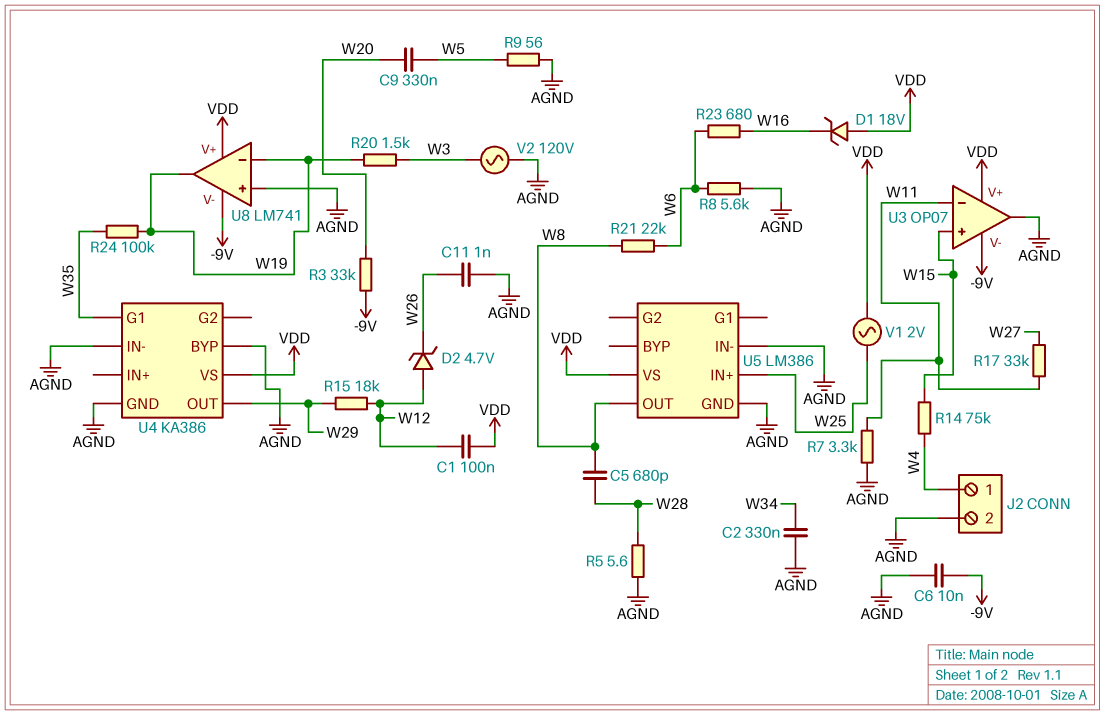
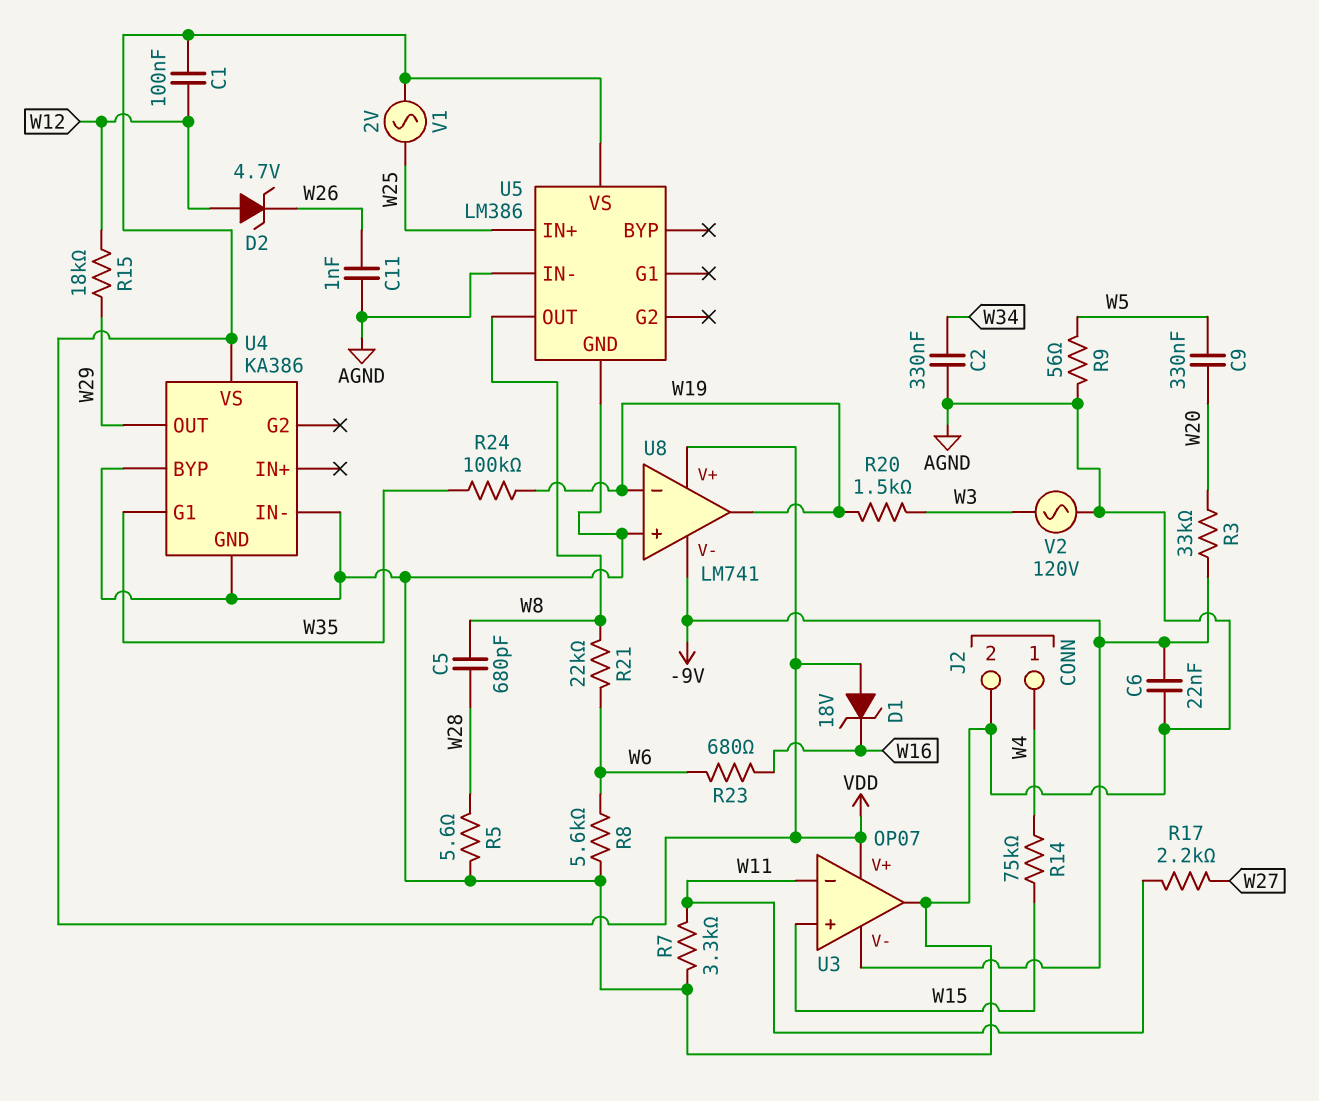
C6: 10nF (-9V, AGND) -> 22nF (-9V, AGND)
R17: 33k (W11, W27) -> 2.2k (W11, W27)

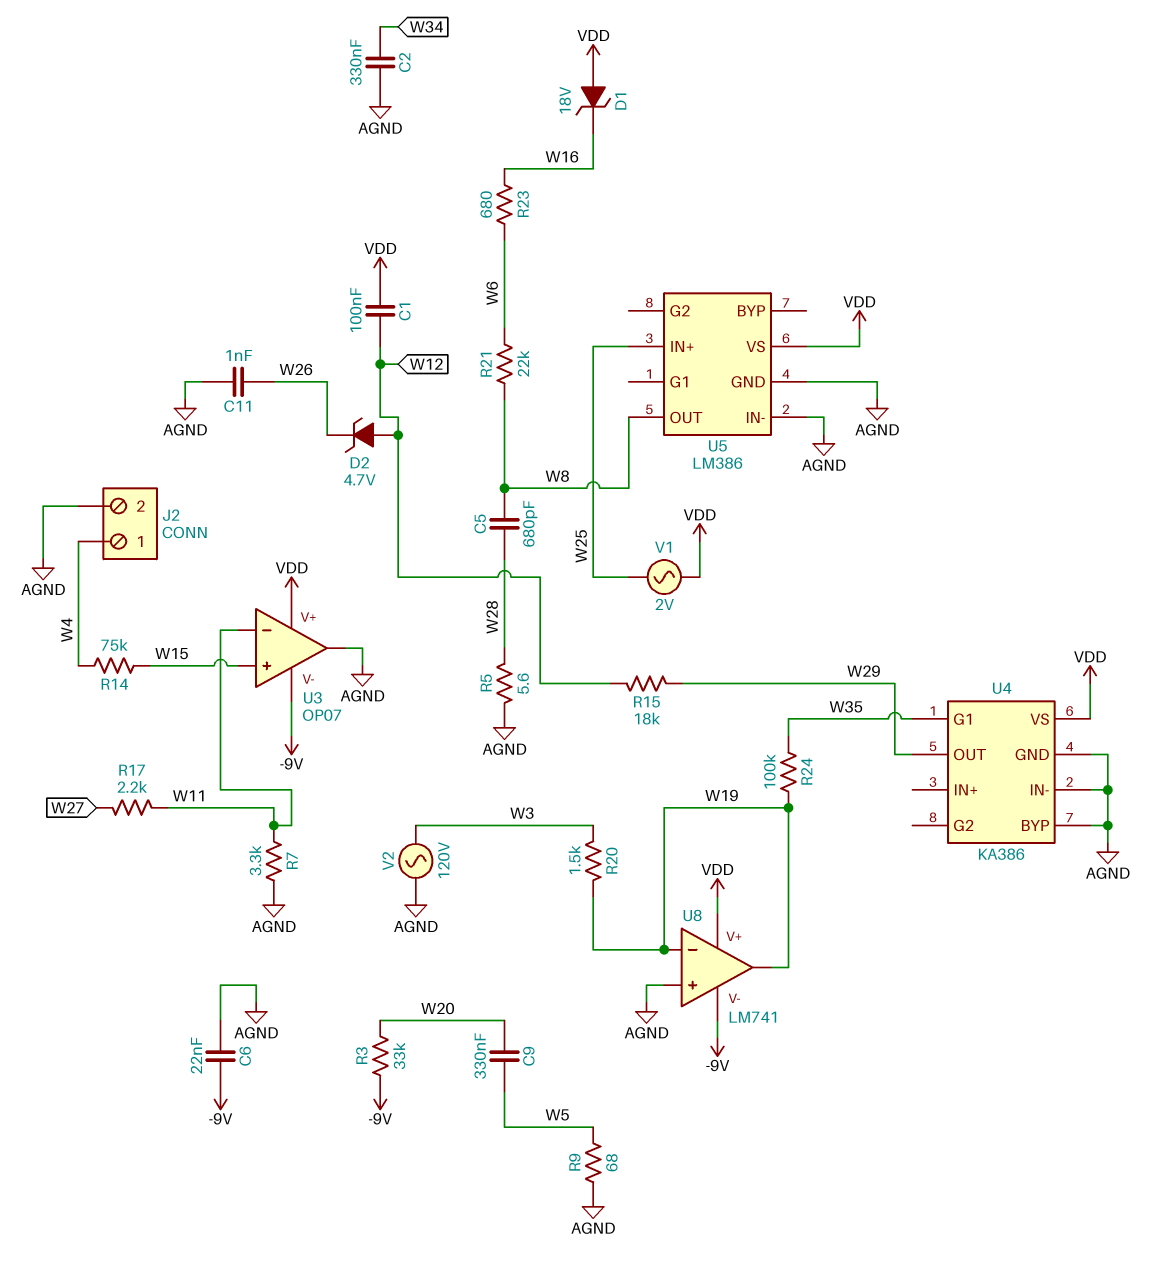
R8: 5.6k (AGND, W6) -> none
R9: 56 (AGND, W5) -> 68 (AGND, W5)

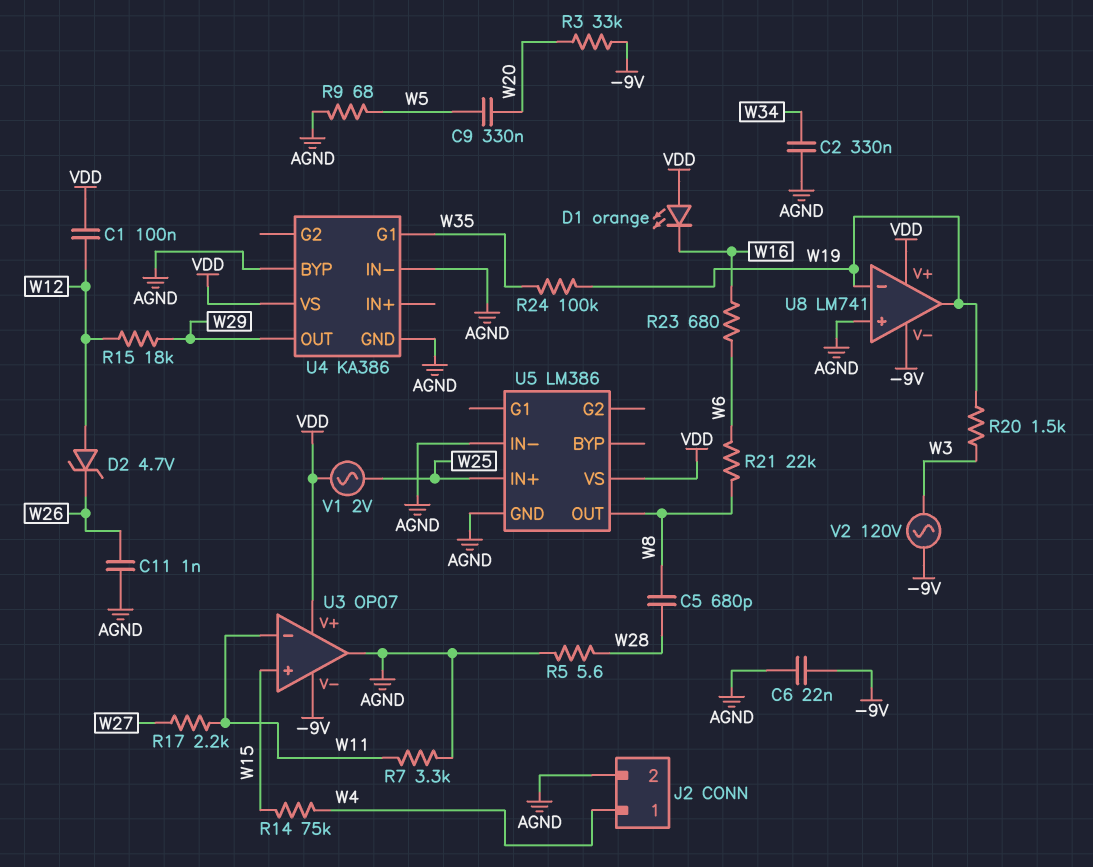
D1: zener 18V (A VDD, K W16) -> LED orange (A VDD, K W16)
V2: AC 120V (AGND, W3) -> AC 120V (-9V, W3)

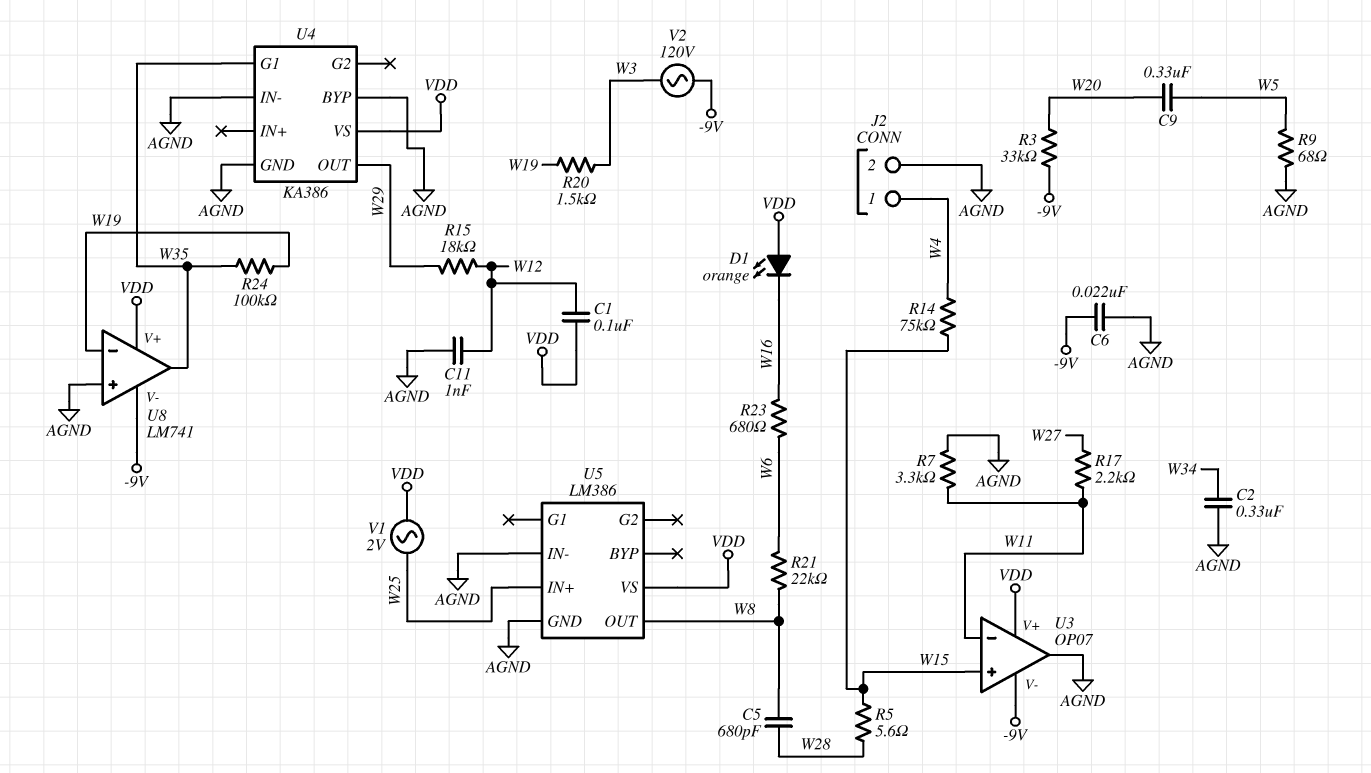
C11: 1nF (AGND, W26) -> 1nF (AGND, W12)
D2: zener 4.7V (A W12, K W26) -> none
R5: 5.6 (AGND, W28) -> 5.6 (W15, W28)
U8 pin out: W19 -> W35

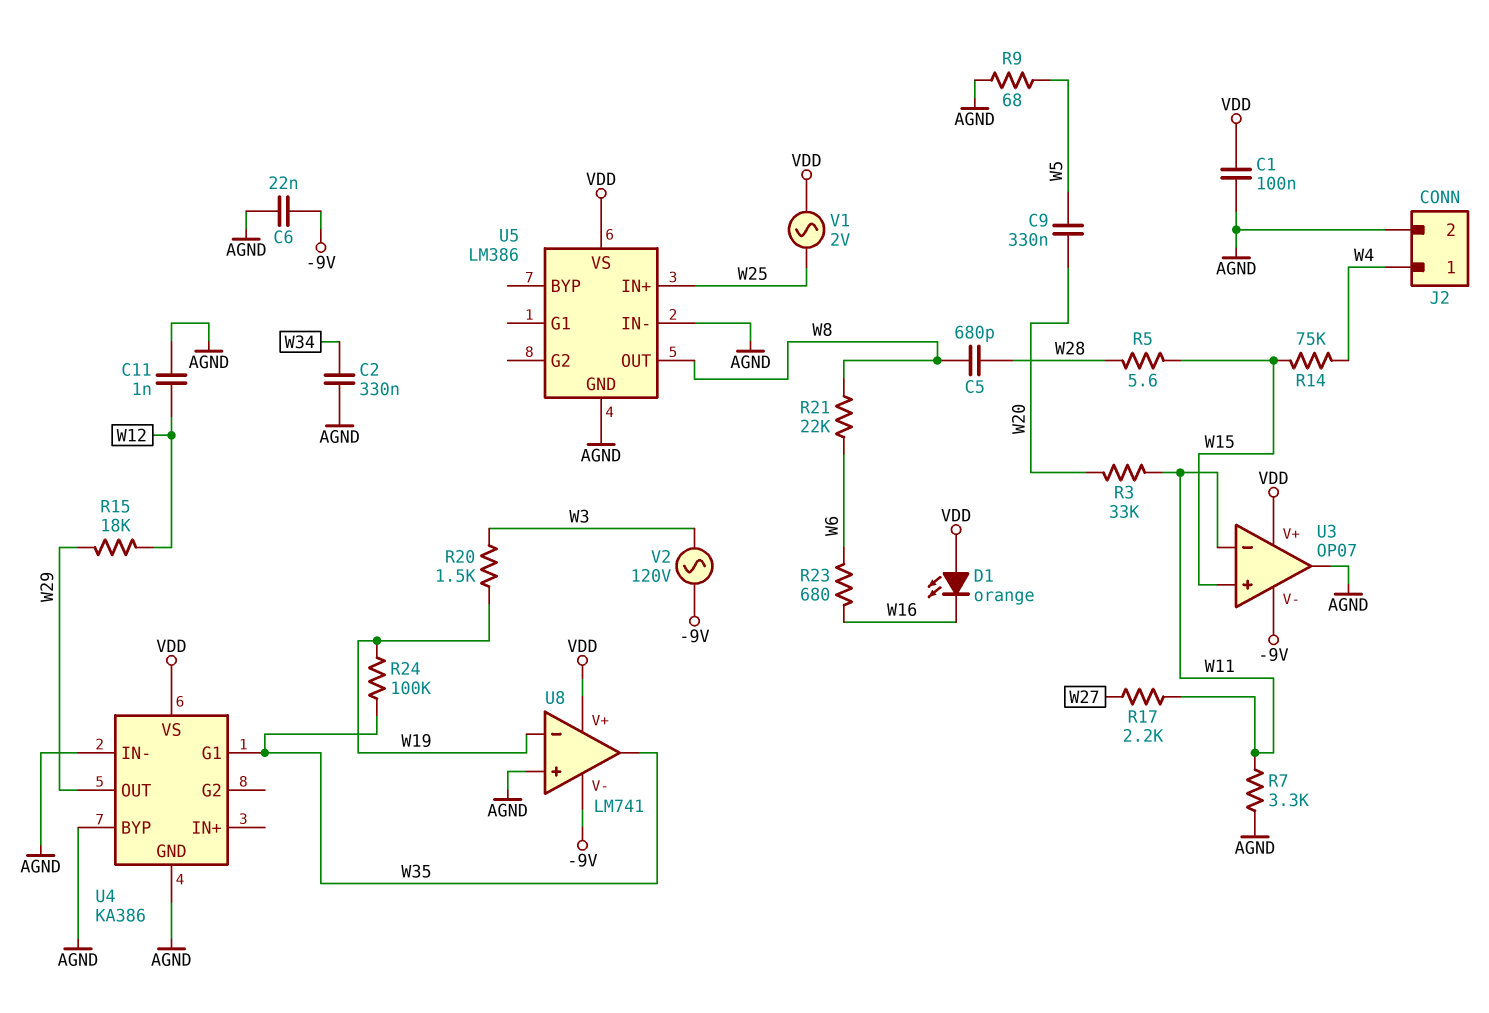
C1: 100nF (VDD, W12) -> 100nF (AGND, VDD)
R3: 33k (-9V, W20) -> 33k (W11, W20)

